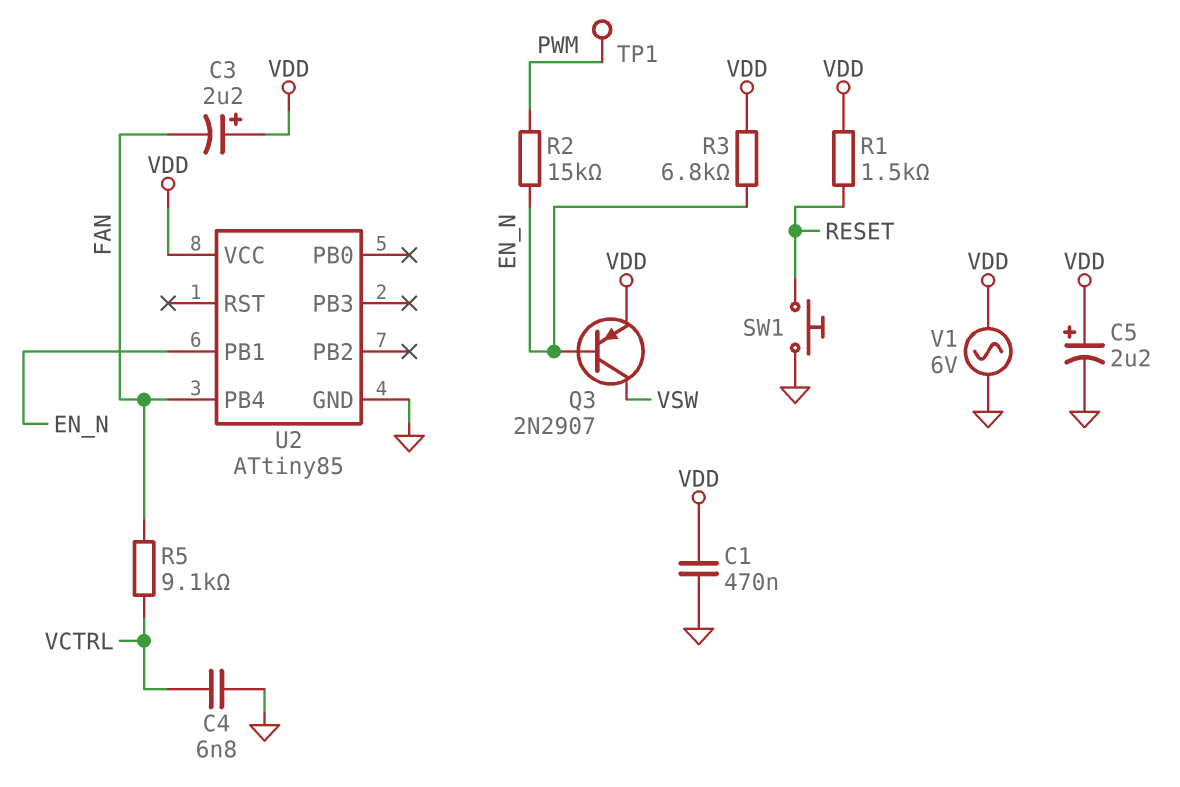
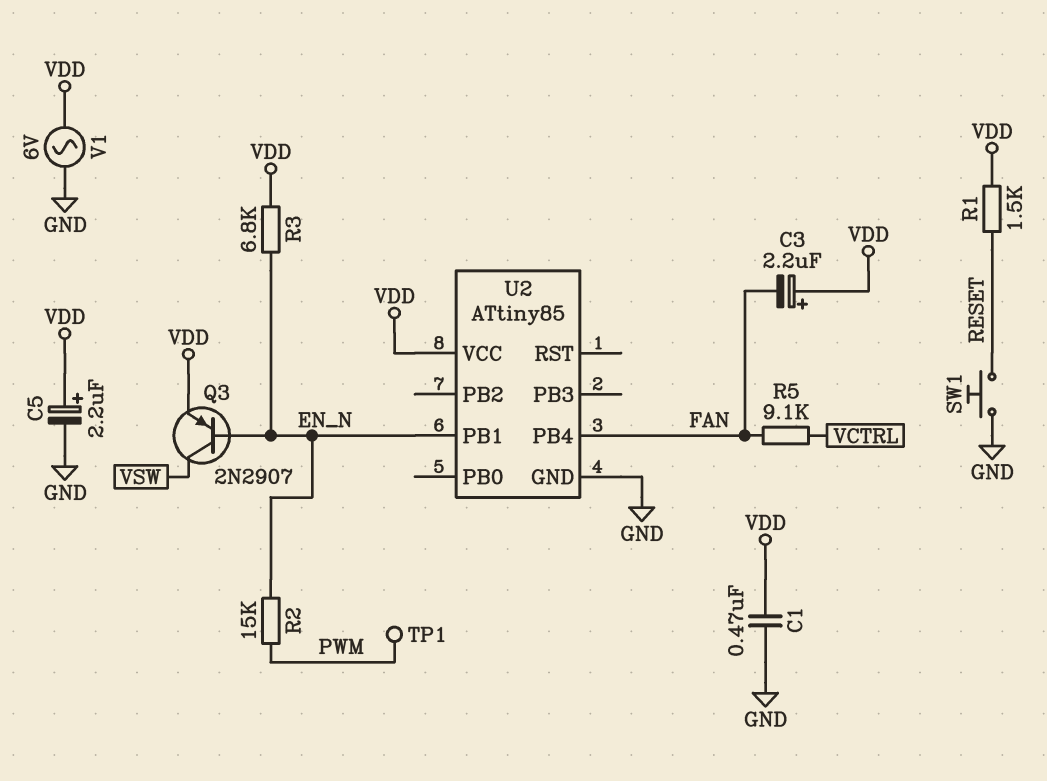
C4: 6.8nF (GND, VCTRL) -> none

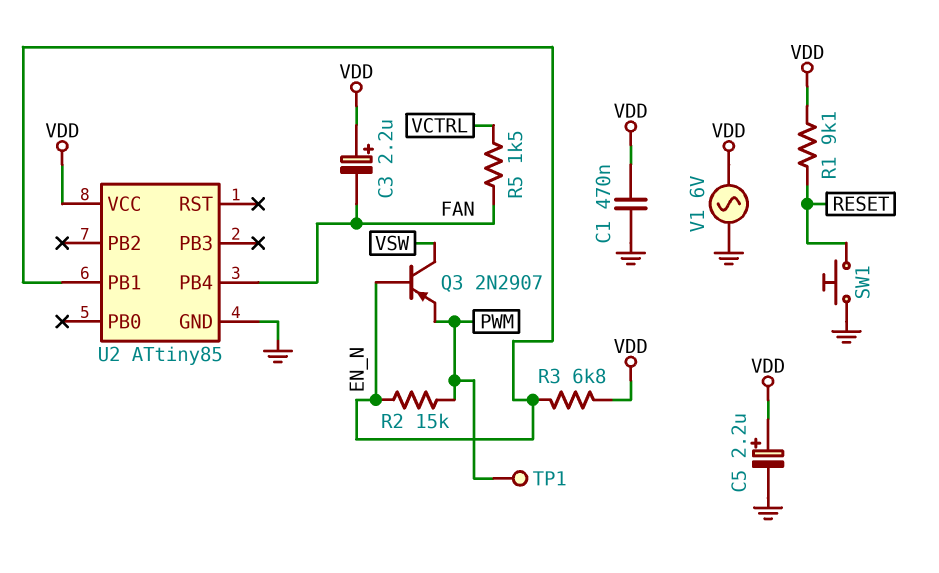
Q3: PNP 2N2907 (B EN_N, C VSW, E VDD) -> PNP 2N2907 (B EN_N, C VSW, E PWM)
R1: 1.5k (RESET, VDD) -> 9.1k (RESET, VDD)
R5: 9.1k (FAN, VCTRL) -> 1.5k (FAN, VCTRL)

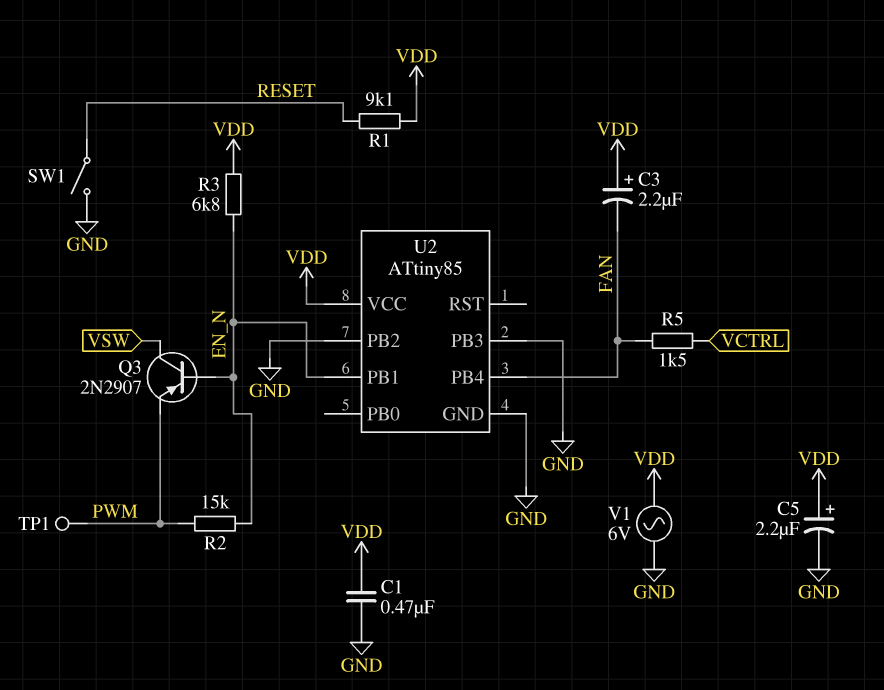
SW1: button (GND, RESET) -> switch (GND, RESET)
U2 pin PB2: none -> GND
U2 pin PB3: none -> GND

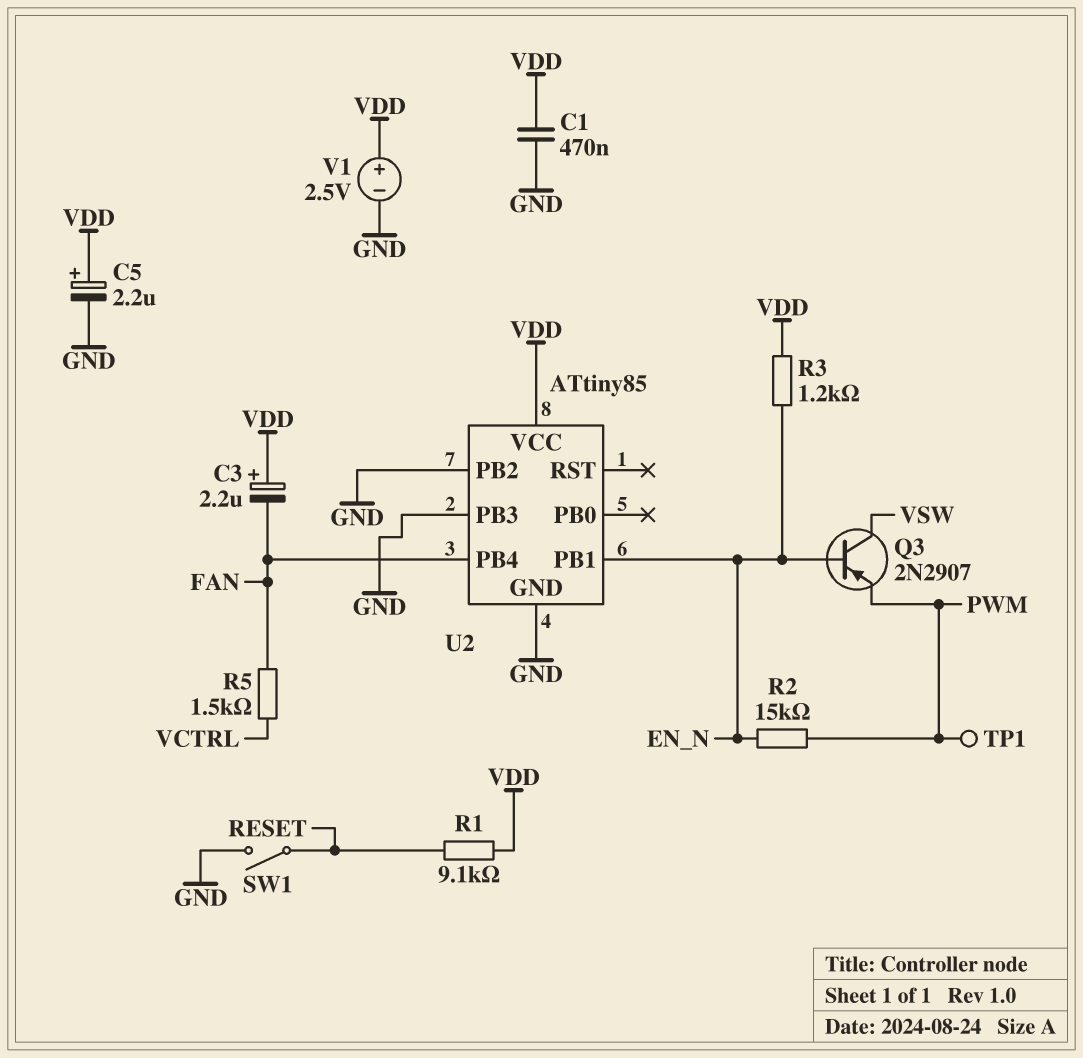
R3: 6.8k (EN_N, VDD) -> 1.2k (EN_N, VDD)
V1: AC 6V (GND, VDD) -> 2.5V (plus VDD, minus GND)

